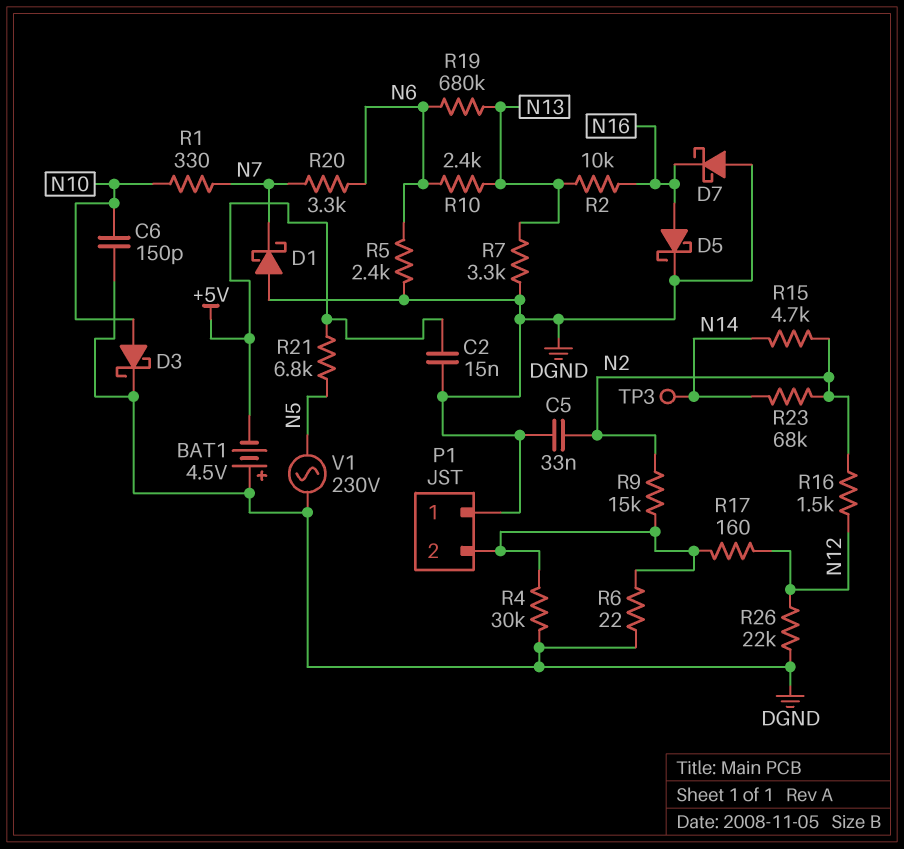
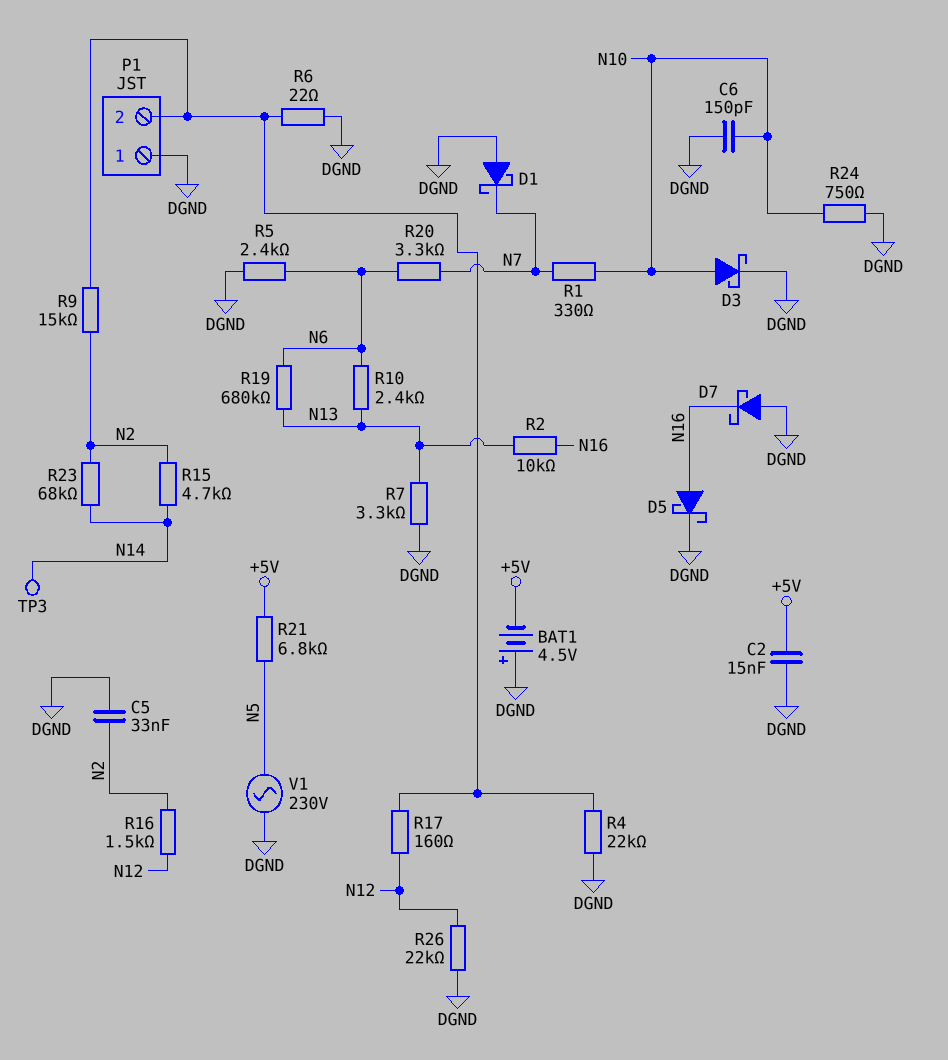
R4: 30k (DGND, P1/2) -> 22k (DGND, P1/2)
R24: none -> 750 (DGND, N10)

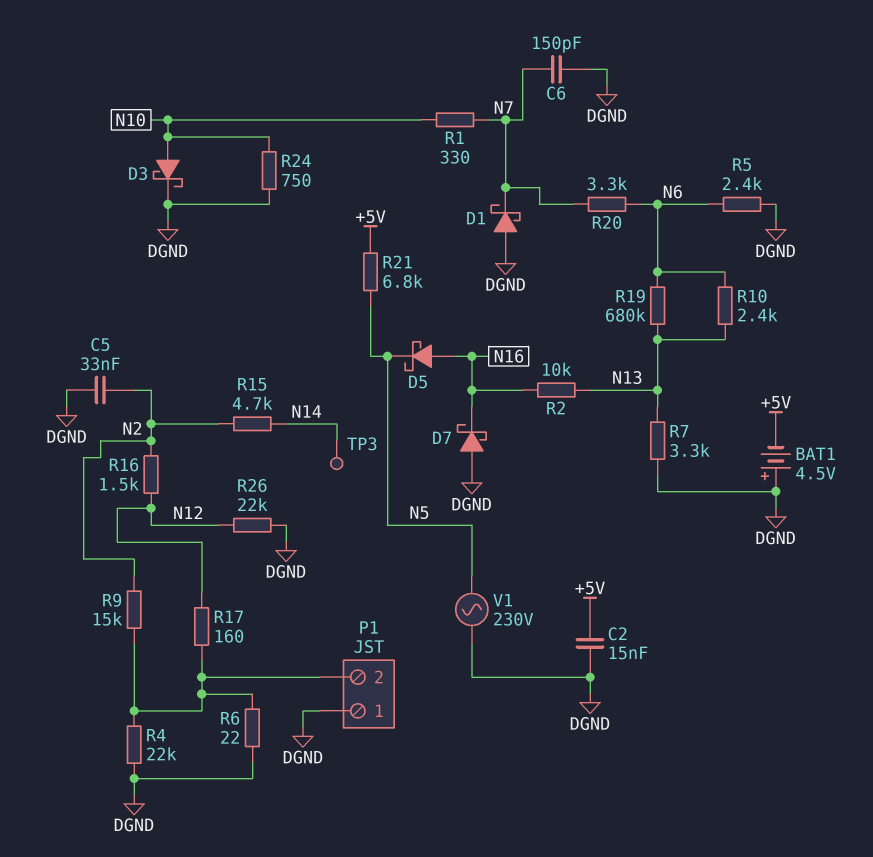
C6: 150pF (DGND, N10) -> 150pF (DGND, N7)
D5: schottky (A N16, K DGND) -> schottky (A N16, K N5)
R23: 68k (N2, N14) -> none

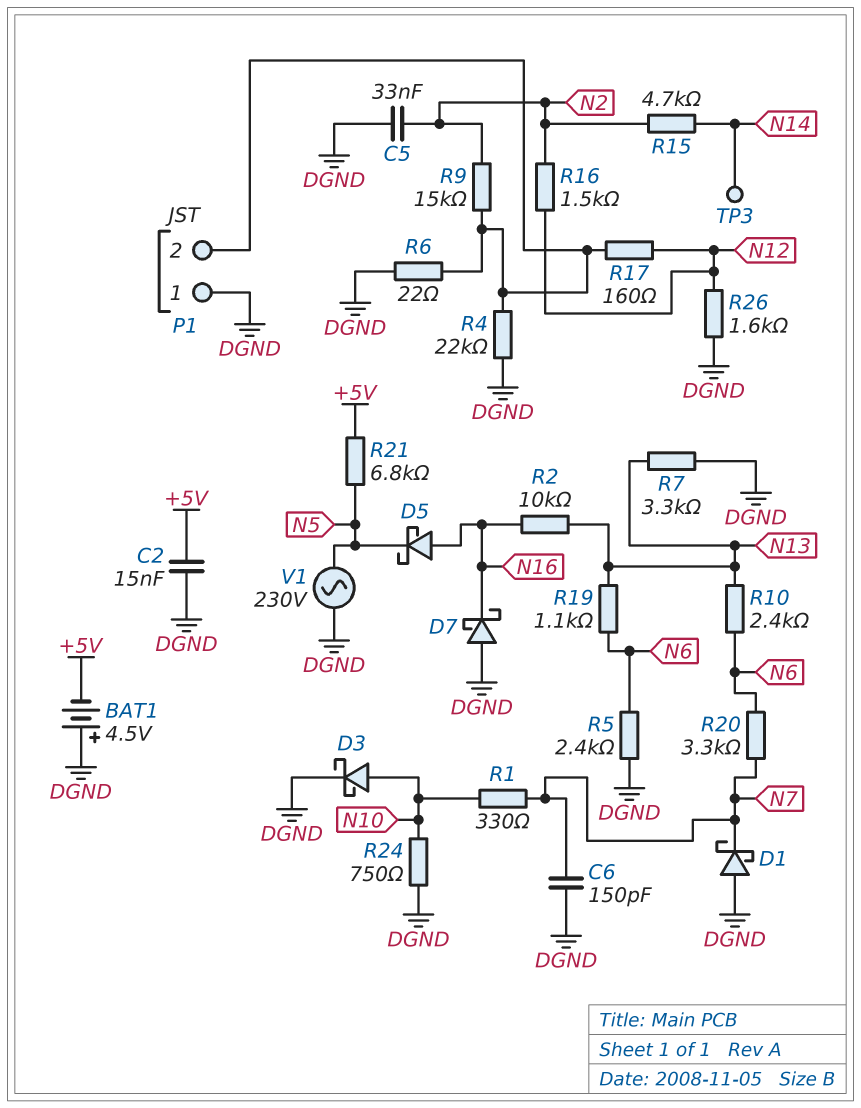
R19: 680k (N6, N13) -> 1.1k (N6, N13)
R26: 22k (DGND, N12) -> 1.6k (DGND, N12)

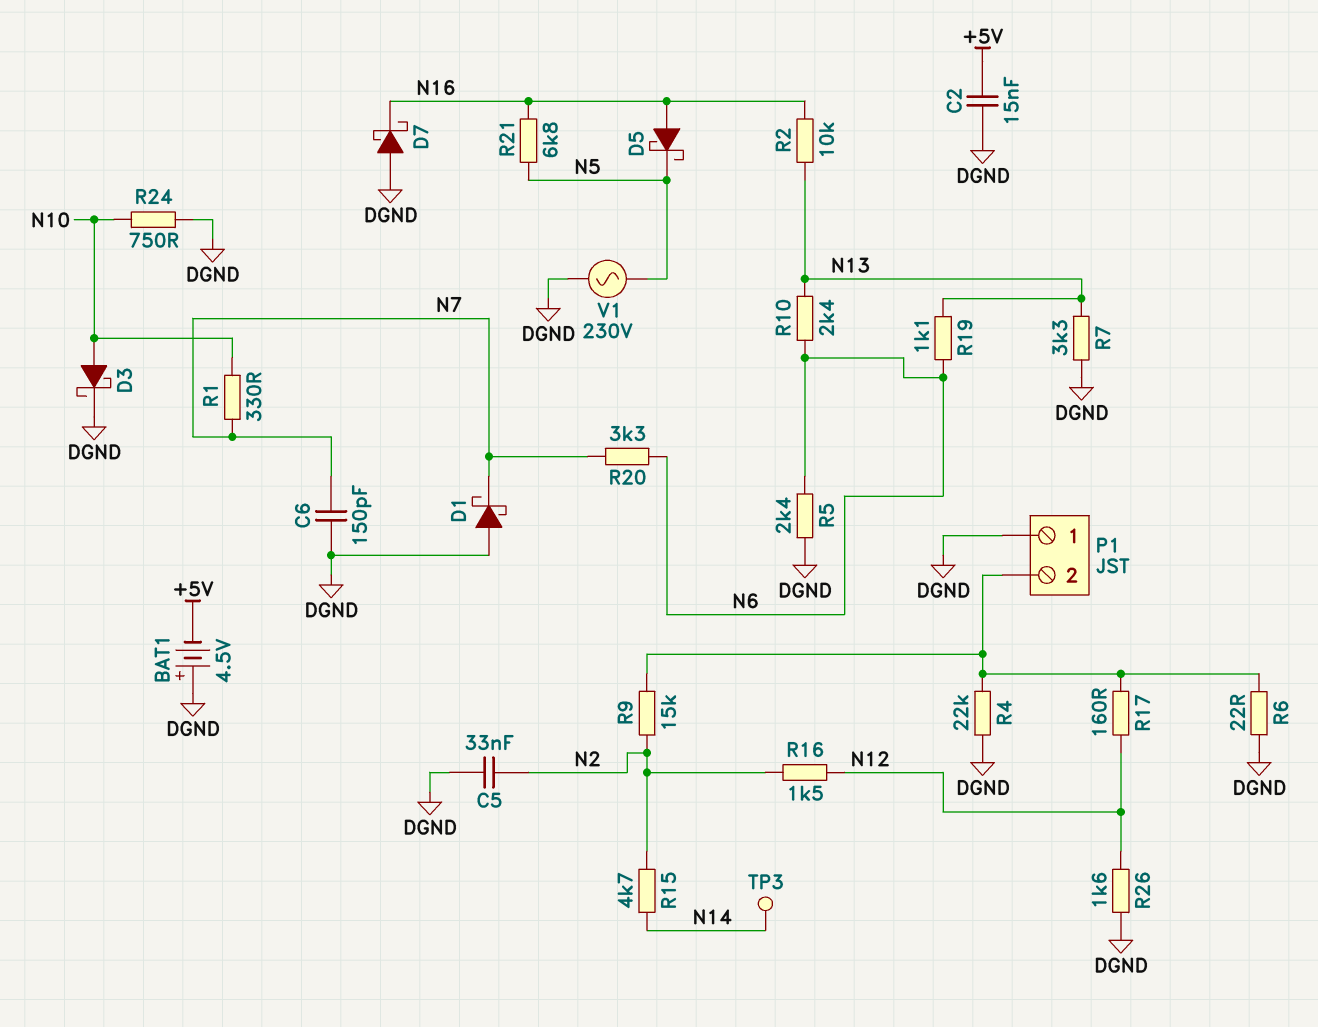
R21: 6.8k (+5V, N5) -> 6.8k (N5, N16)

